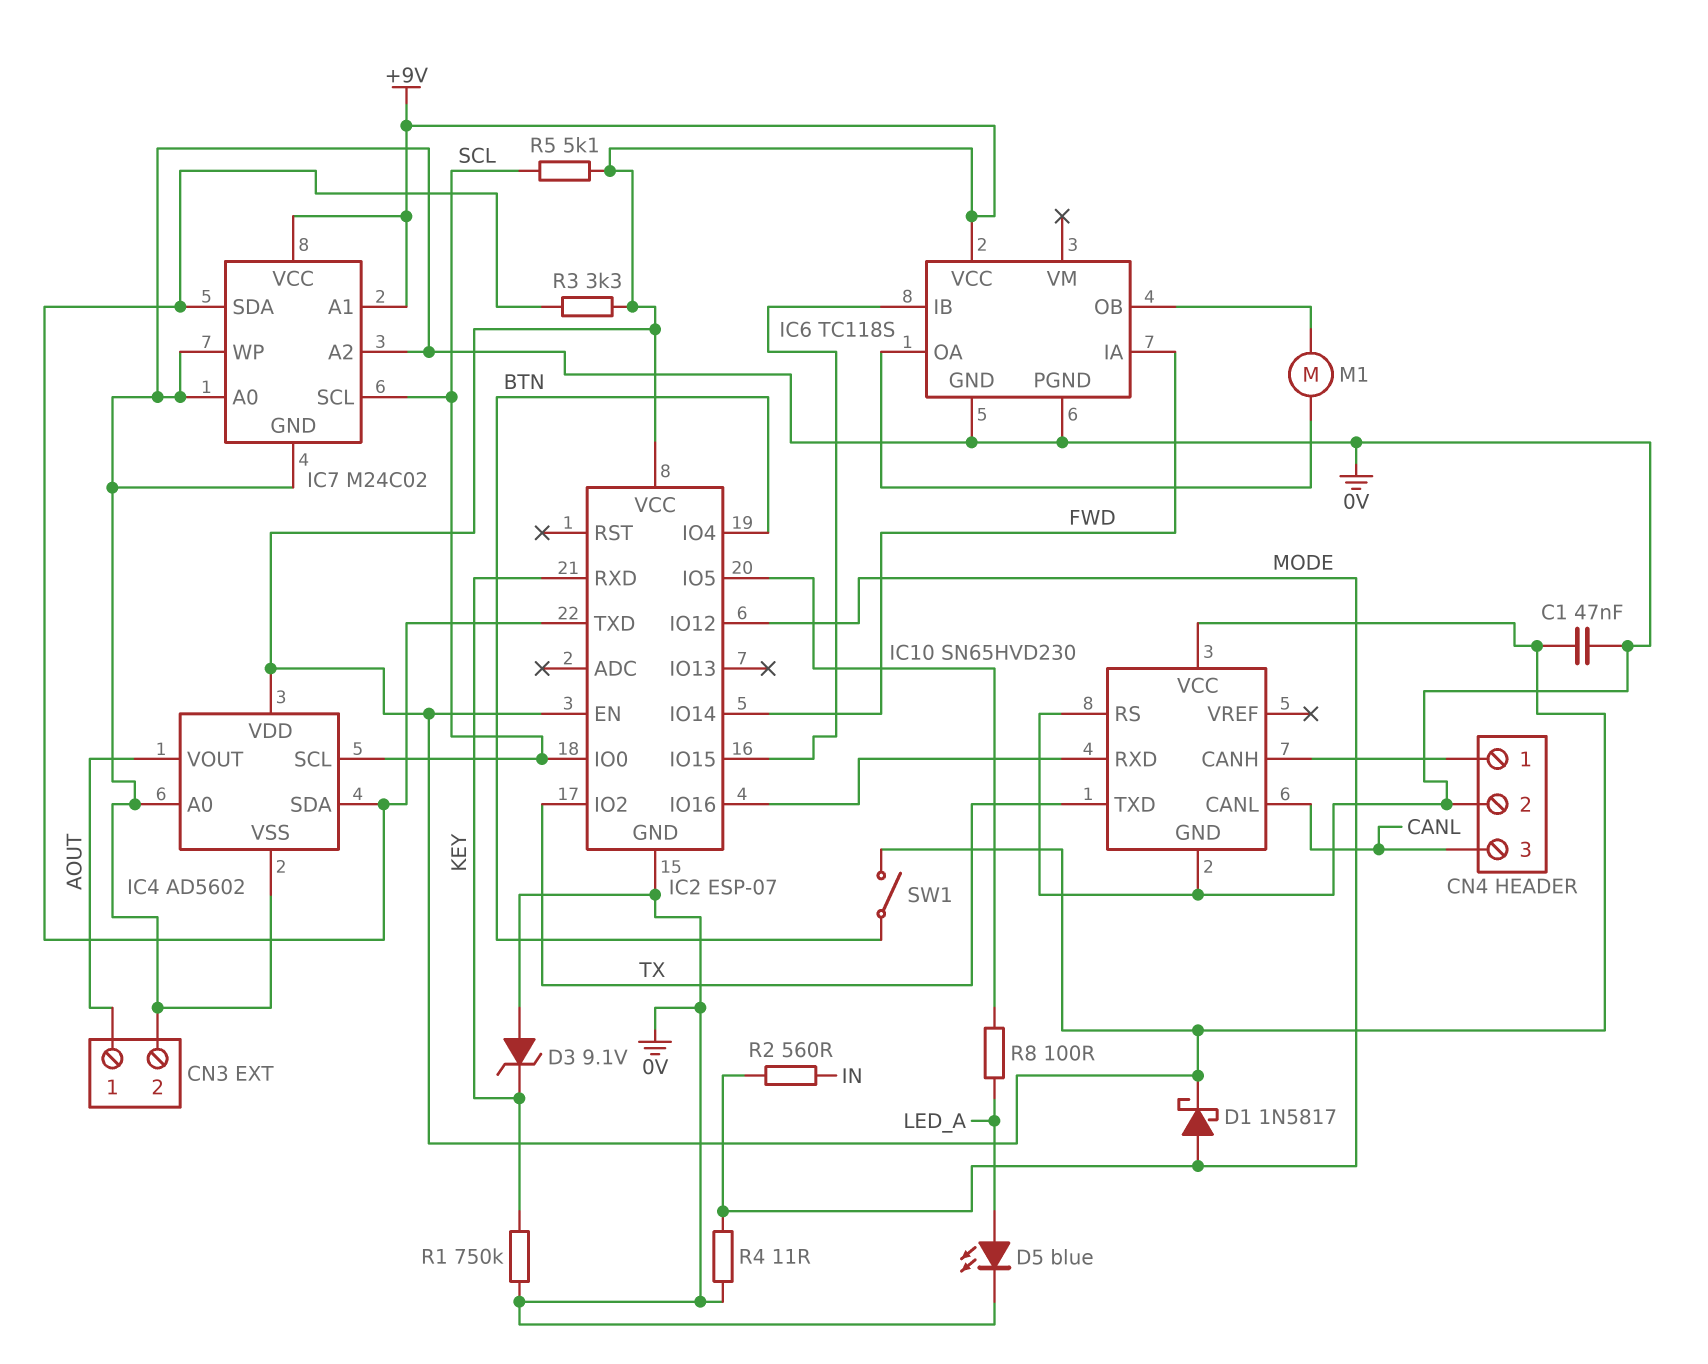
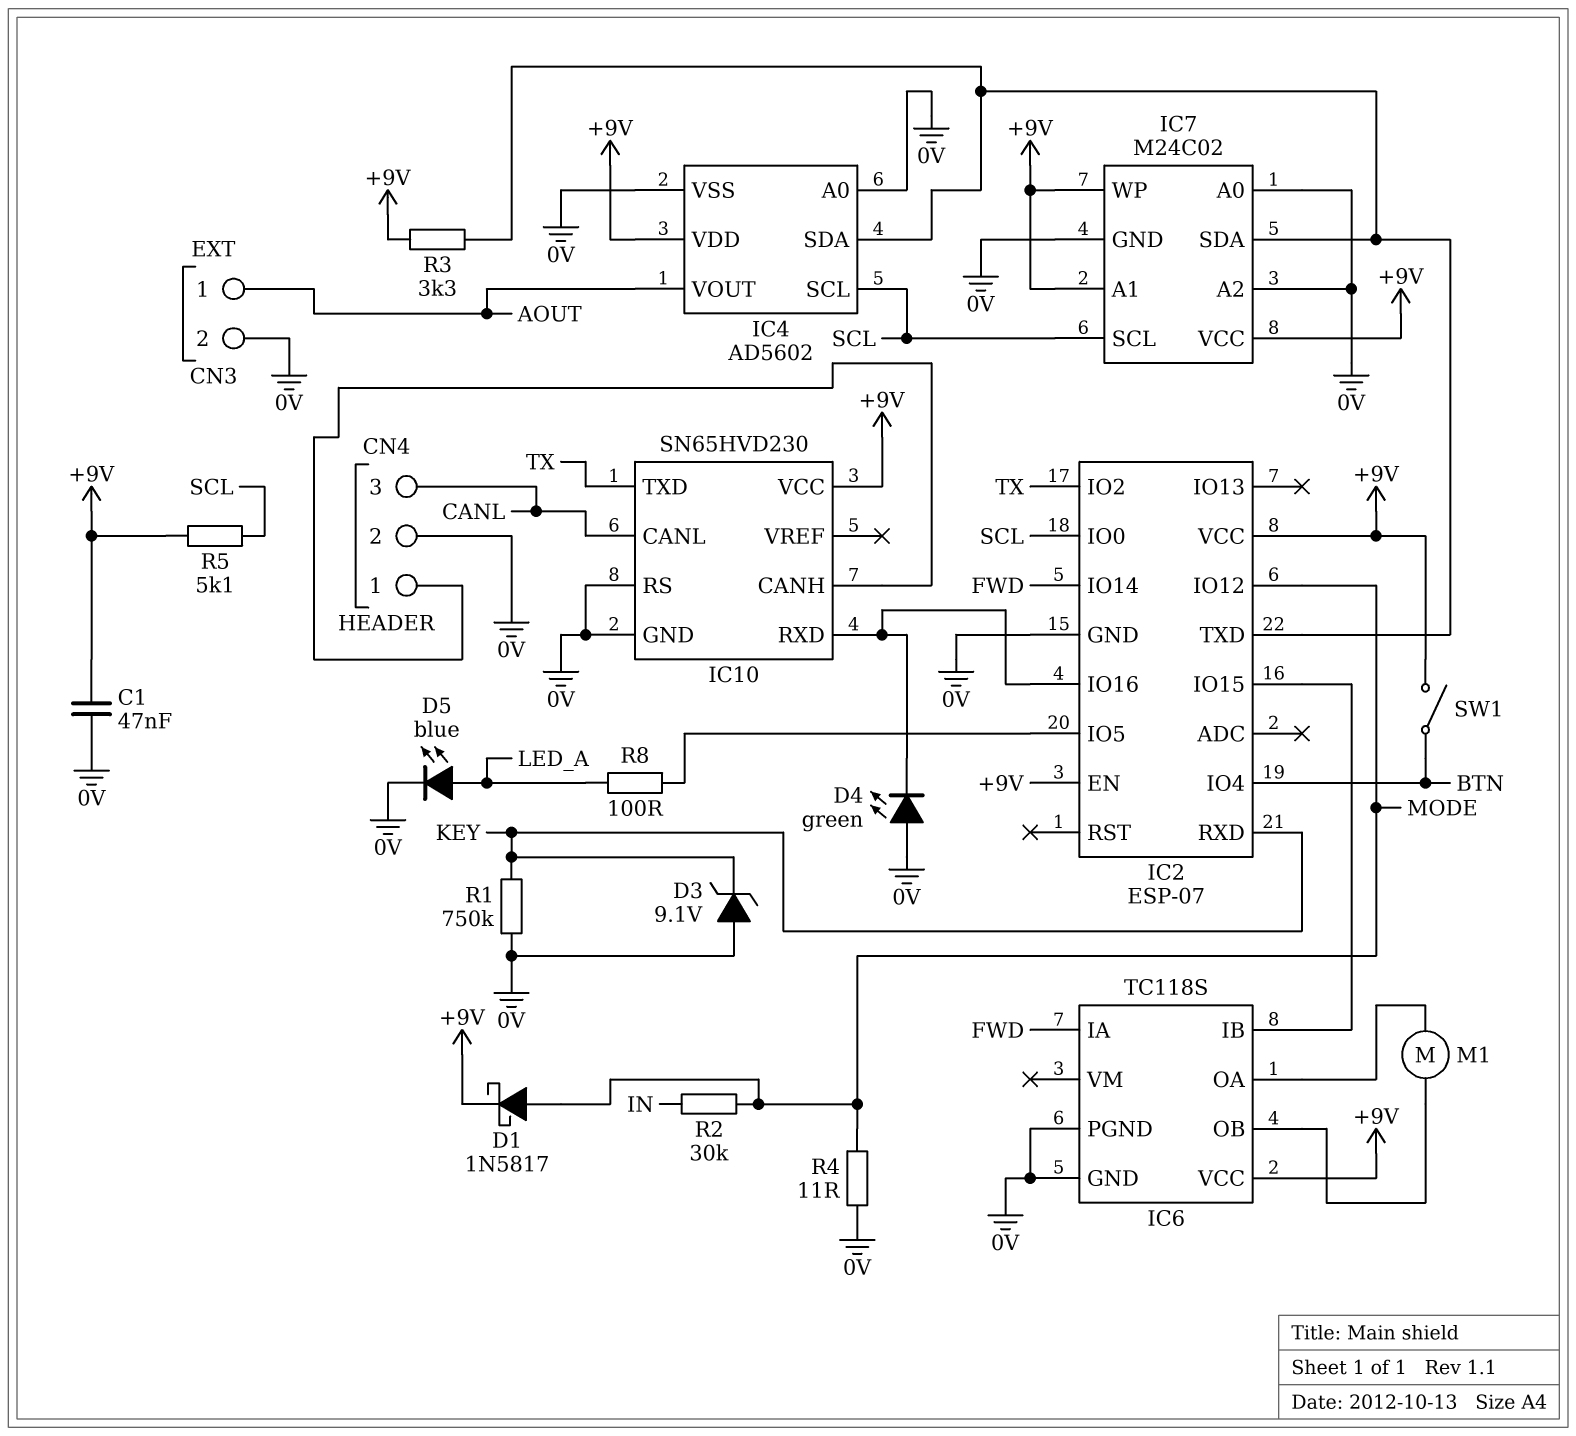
D4: none -> LED green (A 0V, K IC2/IO16)
IC7 pin WP: 0V -> +9V
R2: 560 (IN, MODE) -> 30k (IN, MODE)

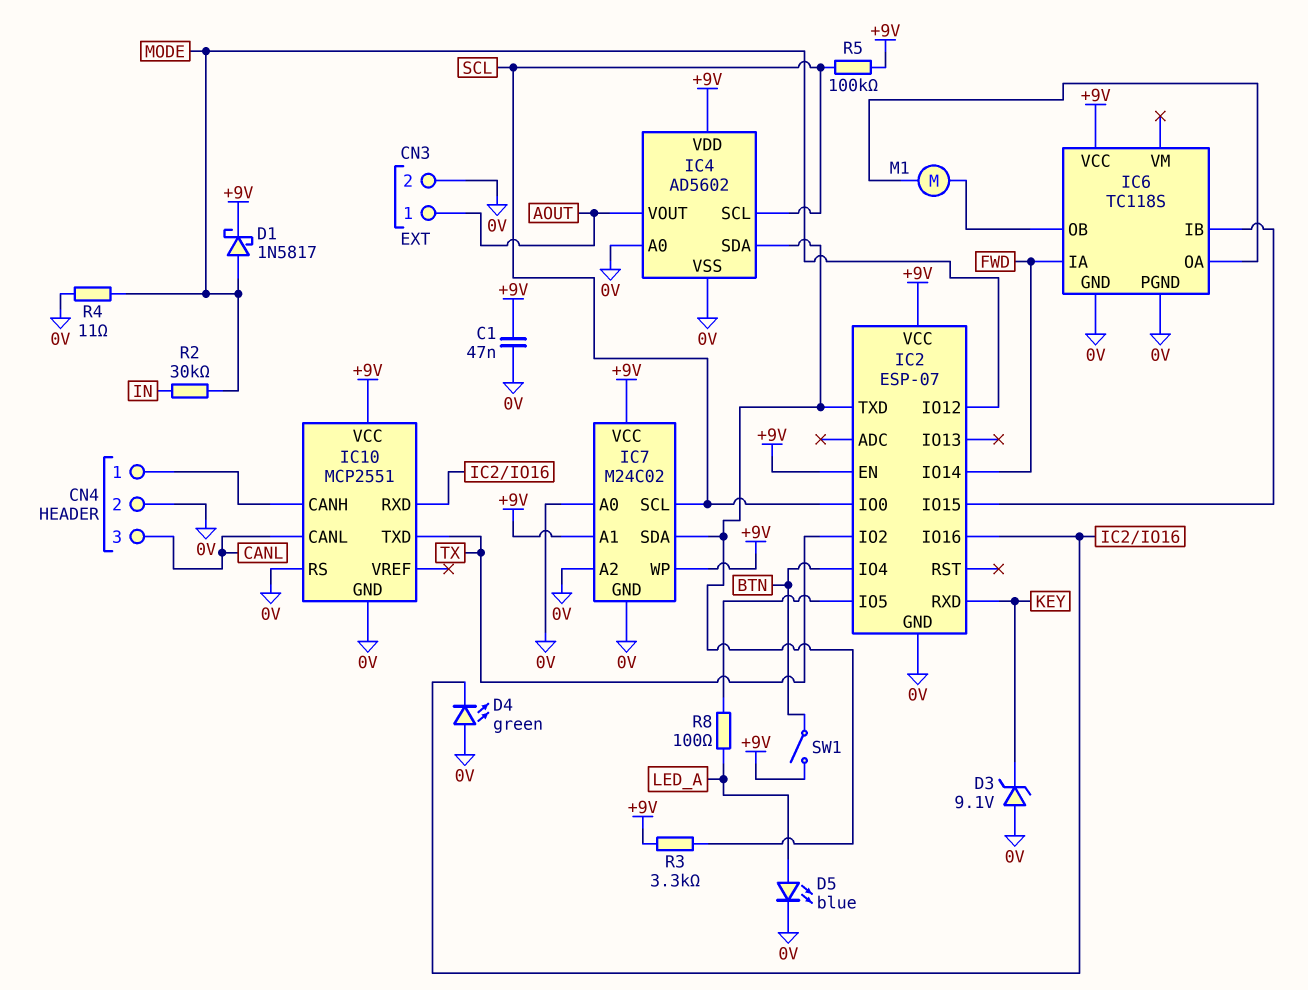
IC10: SN65HVD230 -> MCP2551
R1: 750k (0V, KEY) -> none
R5: 5.1k (+9V, SCL) -> 100k (+9V, SCL)

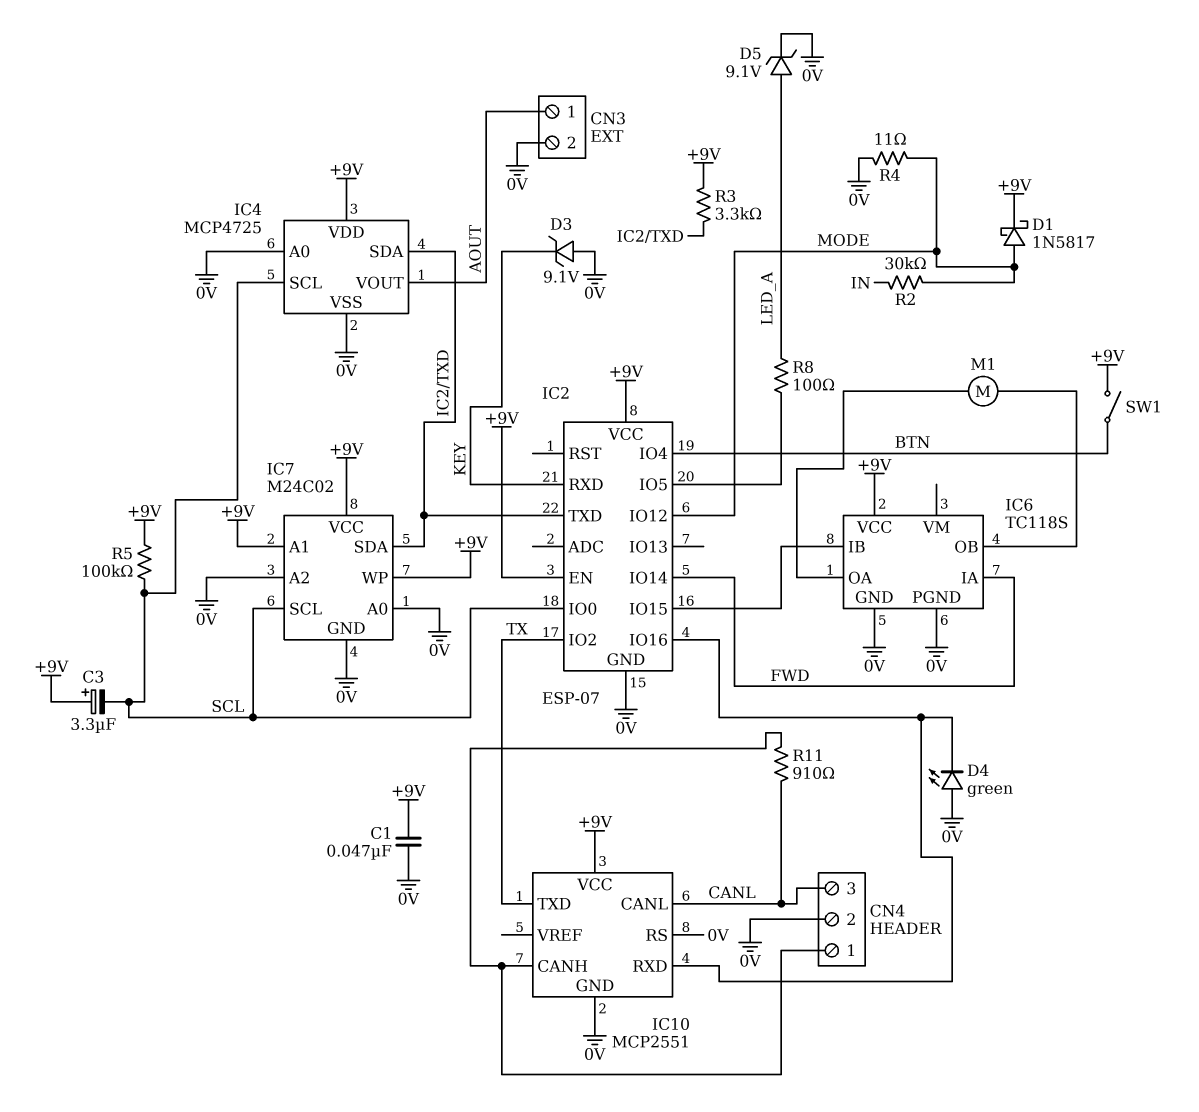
C3: none -> 3.3uF (plus +9V, minus SCL)
D5: LED blue (A LED_A, K 0V) -> zener 9.1V (A LED_A, K 0V)
IC4: AD5602 -> MCP4725
R11: none -> 910 (CANL, CN4/1)

